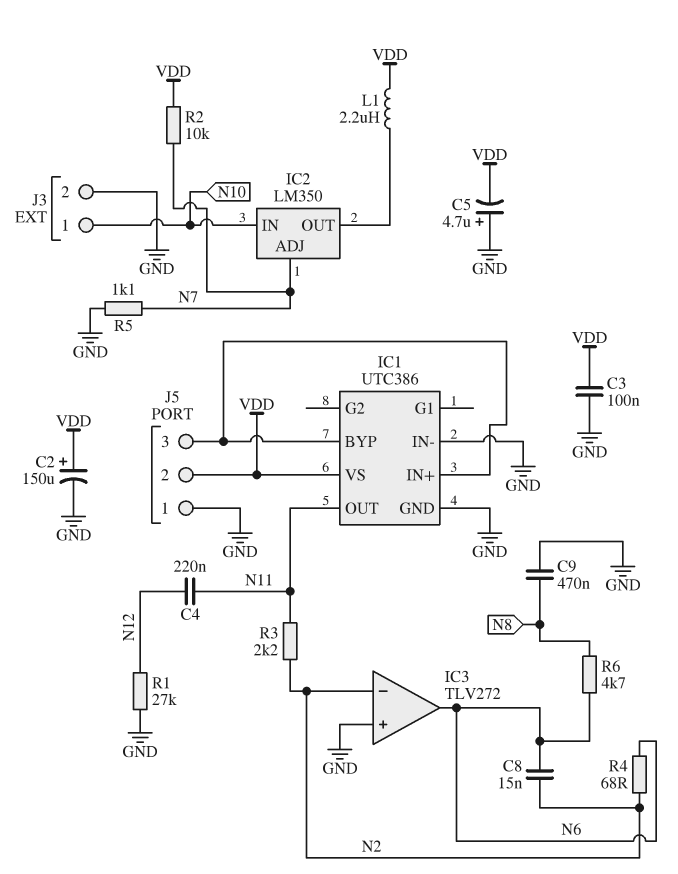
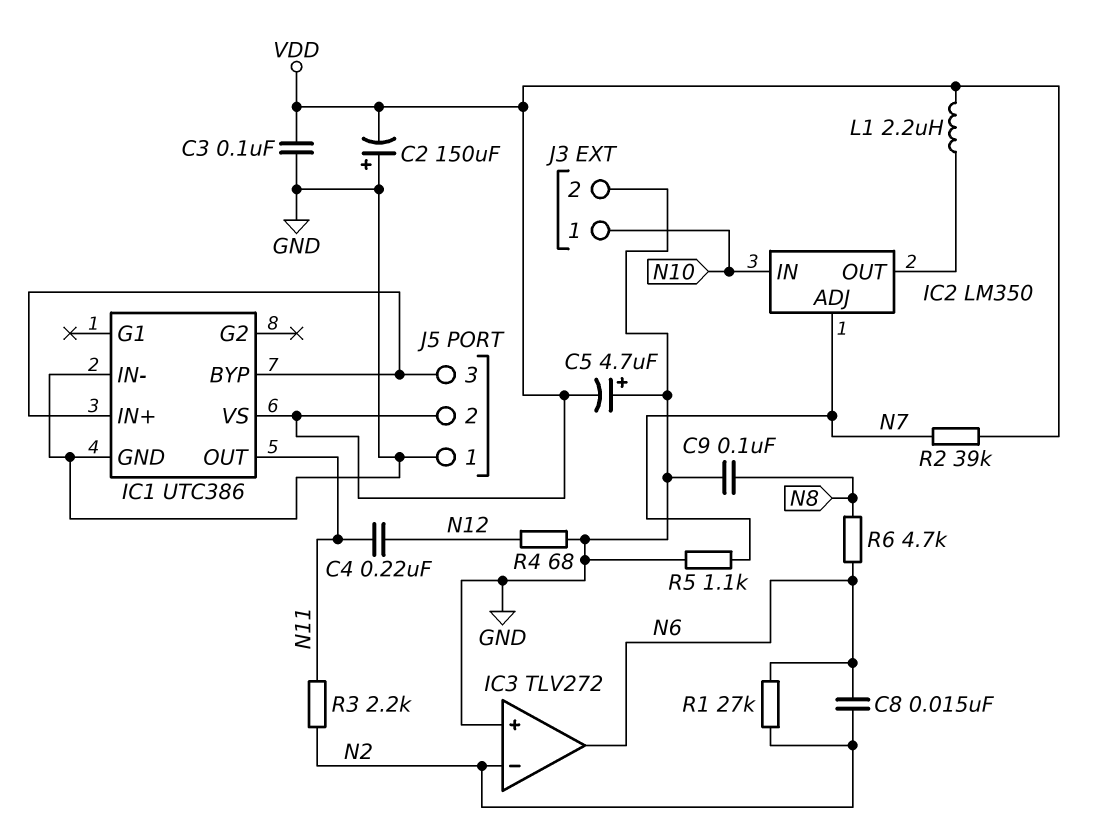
C2: 150uF (plus VDD, minus GND) -> 150uF (plus GND, minus VDD)
C9: 470nF (GND, N8) -> 100nF (GND, N8)
R1: 27k (GND, N12) -> 27k (N2, N6)
R2: 10k (N7, VDD) -> 39k (N7, VDD)
R4: 68 (N2, N6) -> 68 (GND, N12)

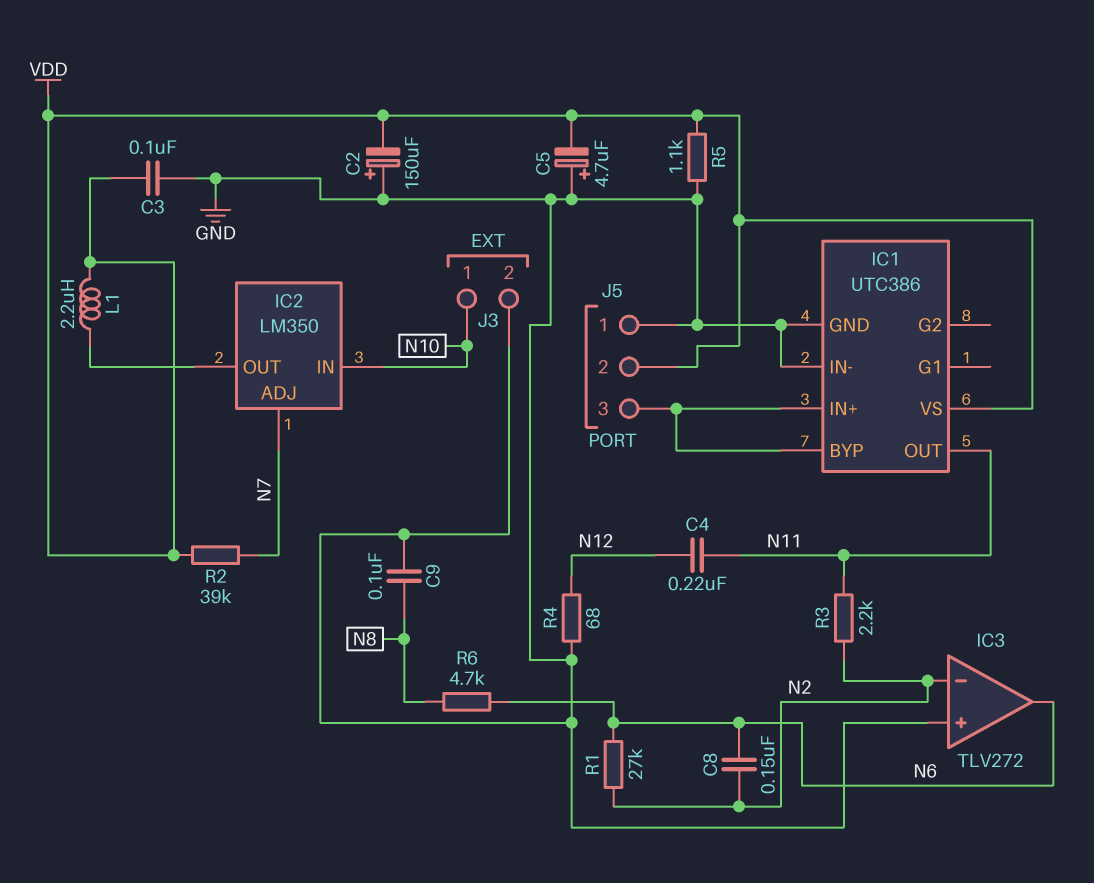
C8: 15nF (N2, N6) -> 150nF (N2, N6)
R5: 1.1k (GND, N7) -> 1.1k (GND, VDD)

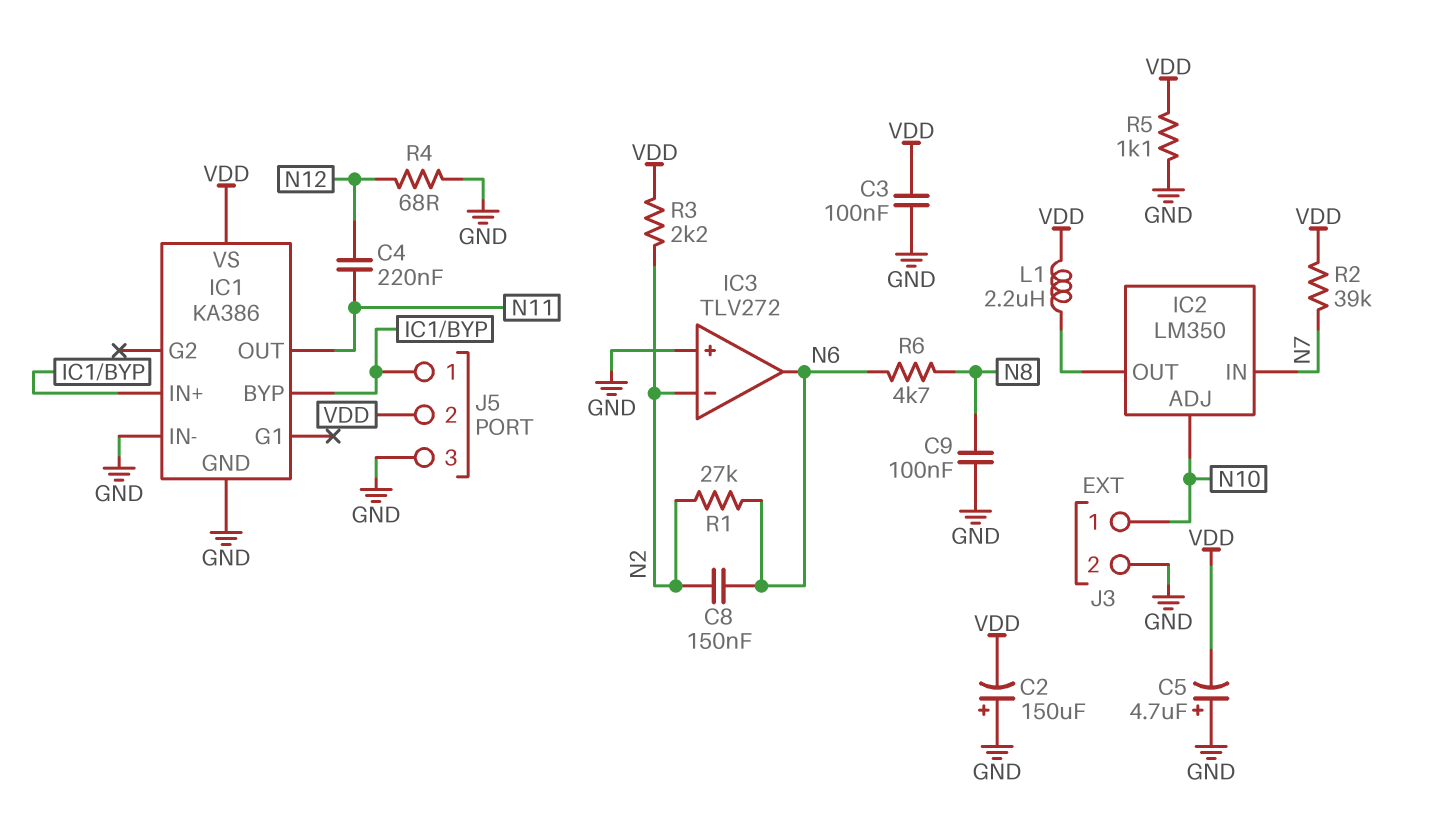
IC1: UTC386 -> KA386
IC2 pin ADJ: N7 -> N10
IC2 pin IN: N10 -> N7
J5 pin 1: GND -> IC1/BYP
J5 pin 3: IC1/BYP -> GND
R3: 2.2k (N2, N11) -> 2.2k (N2, VDD)

